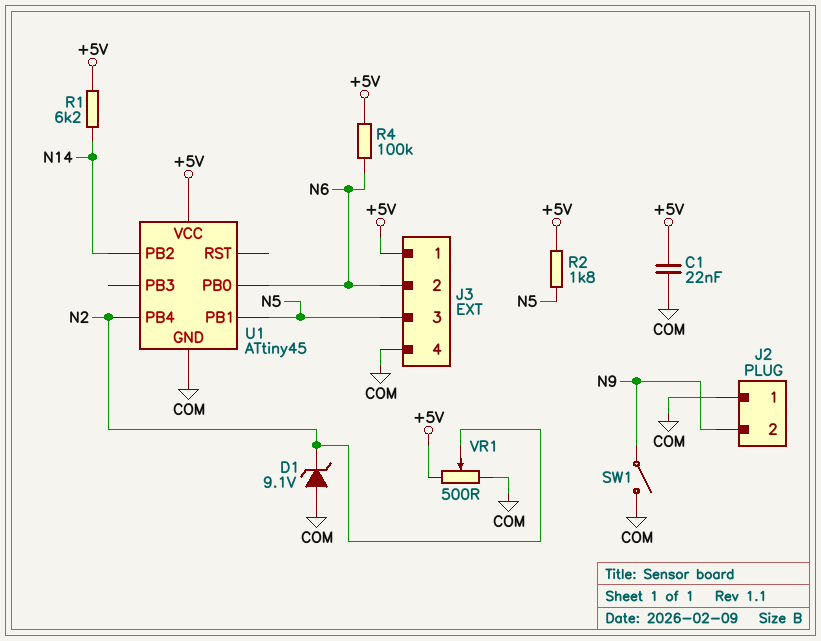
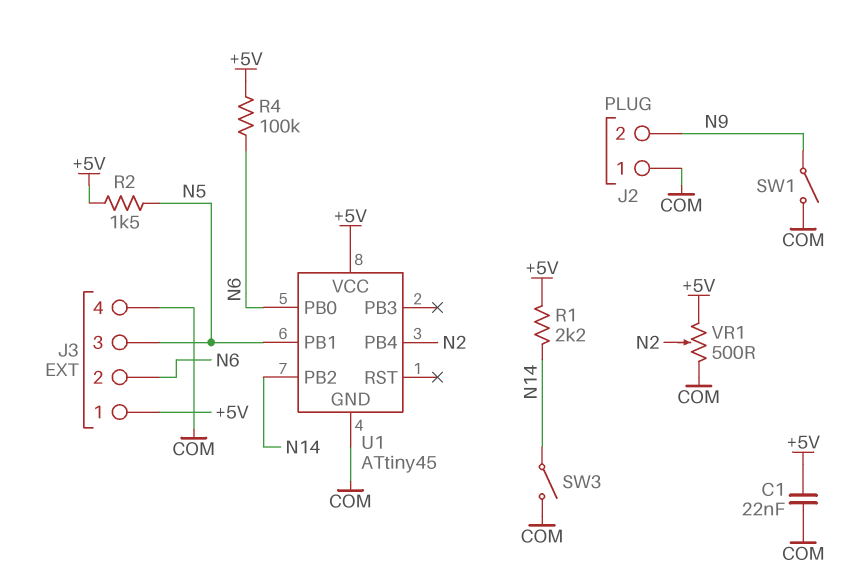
D1: zener 9.1V (A COM, K N2) -> none
R1: 6.2k (+5V, N14) -> 2.2k (+5V, N14)
R2: 1.8k (+5V, N5) -> 1.5k (+5V, N5)
SW3: none -> switch (COM, N14)

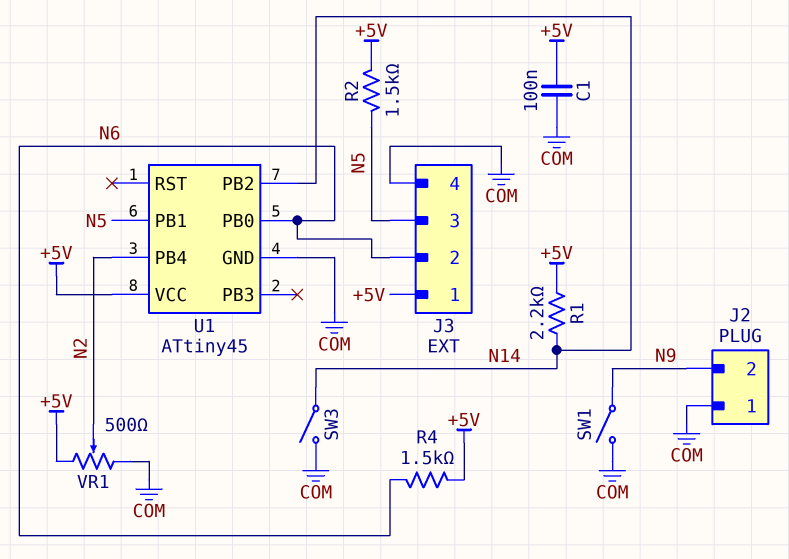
C1: 22nF (+5V, COM) -> 100nF (+5V, COM)
R4: 100k (+5V, N6) -> 1.5k (+5V, N6)

